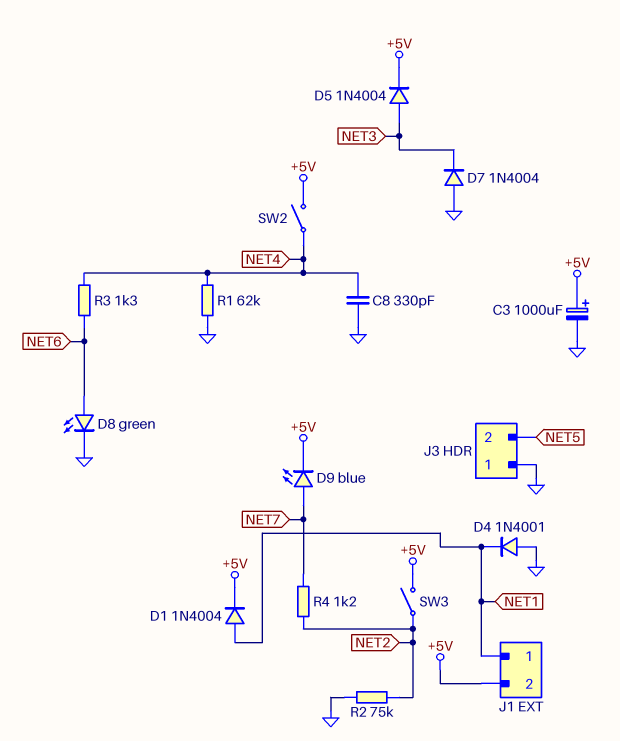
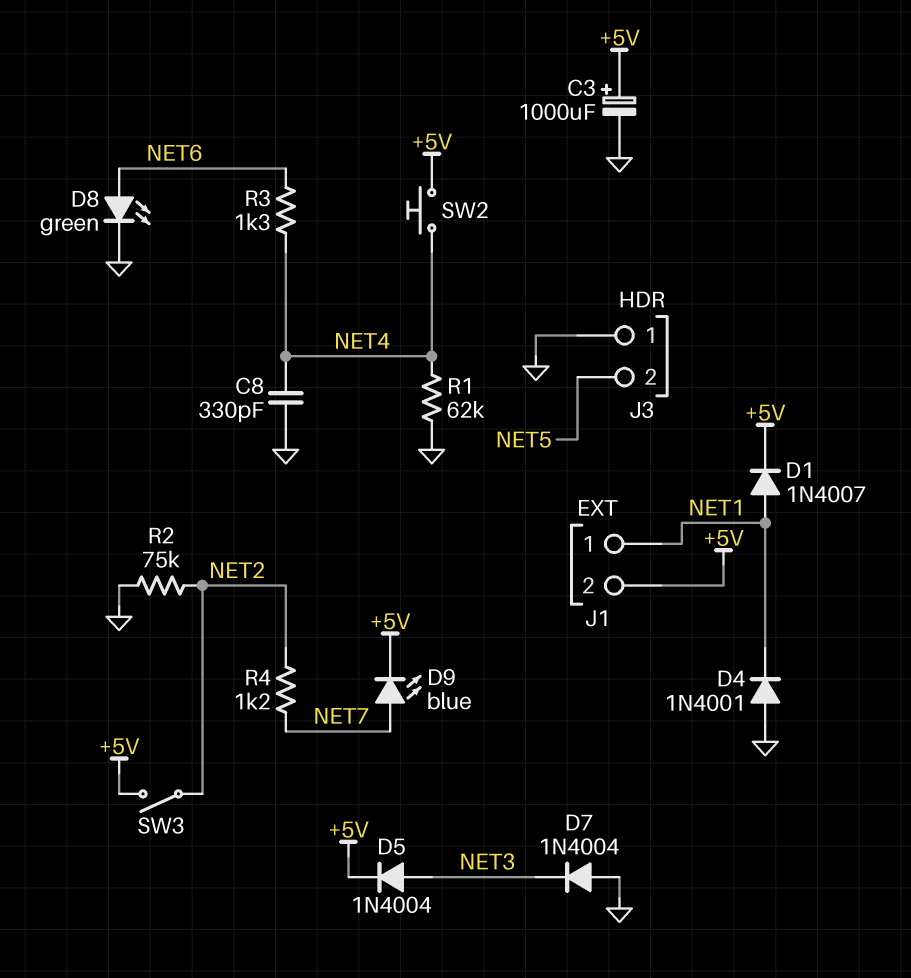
D1: diode 1N4004 (A NET1, K +5V) -> diode 1N4007 (A NET1, K +5V)
SW2: switch (+5V, NET4) -> button (+5V, NET4)

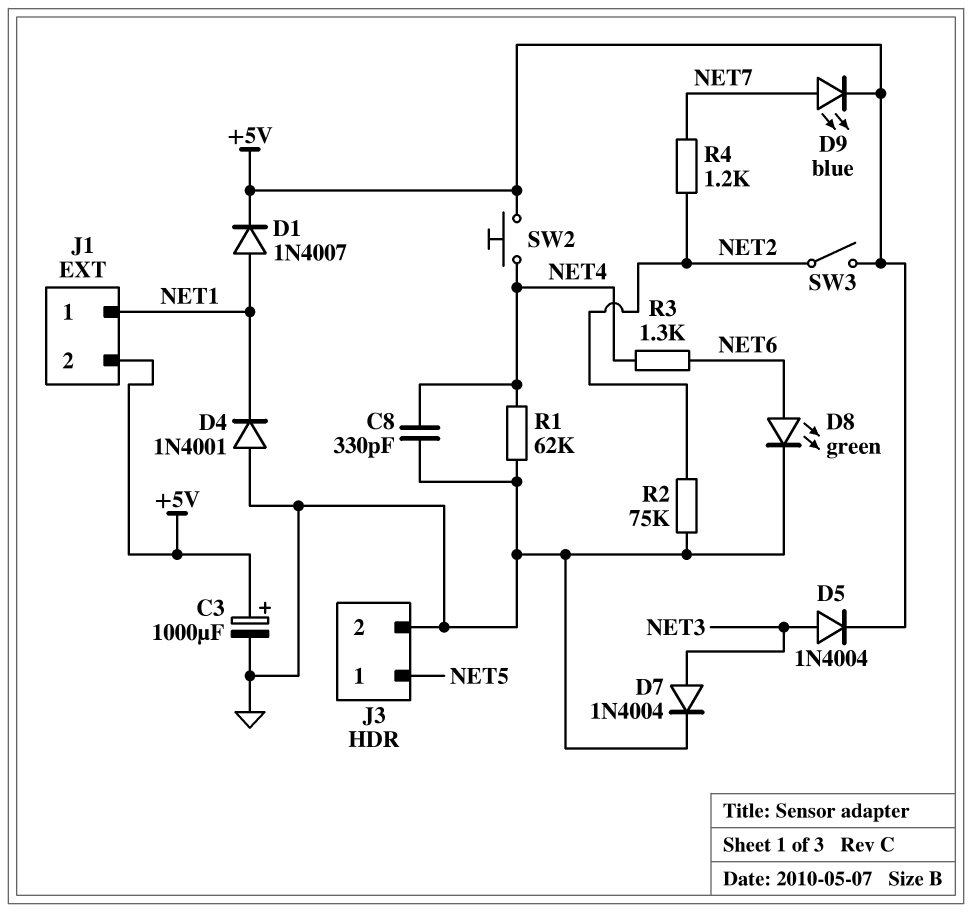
D7: diode 1N4004 (A GND, K NET3) -> diode 1N4004 (A NET3, K GND)
J3 pin 1: GND -> NET5
J3 pin 2: NET5 -> GND

